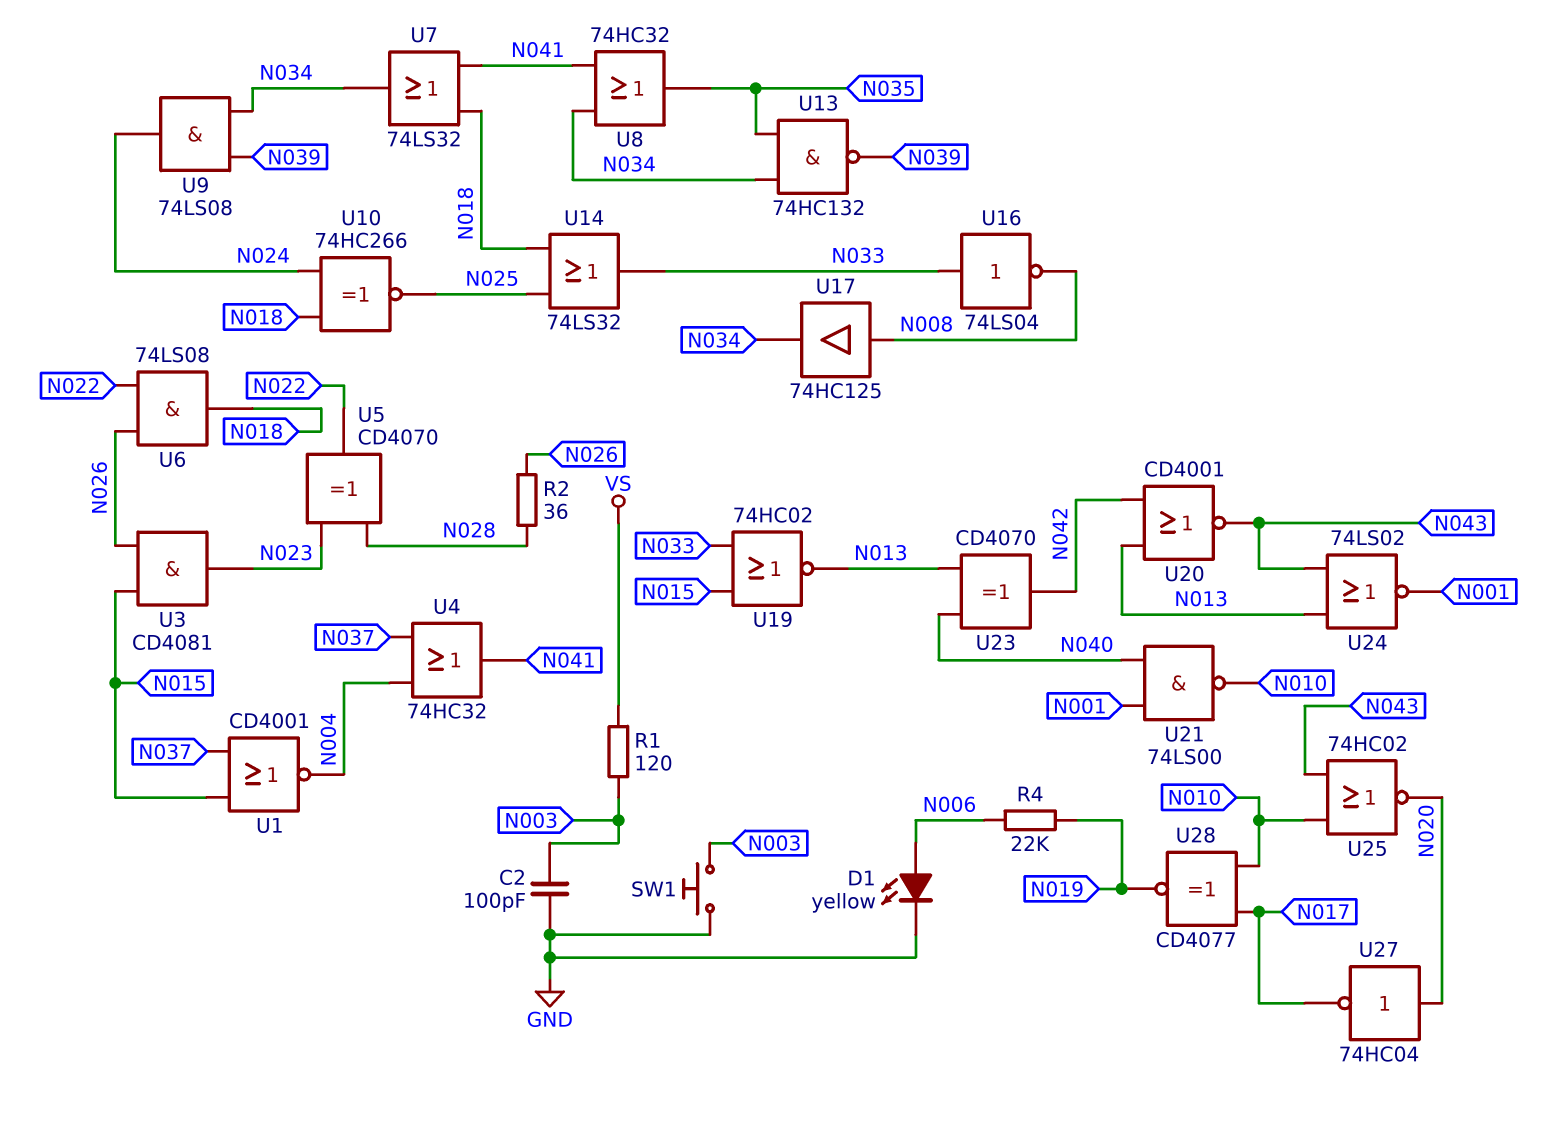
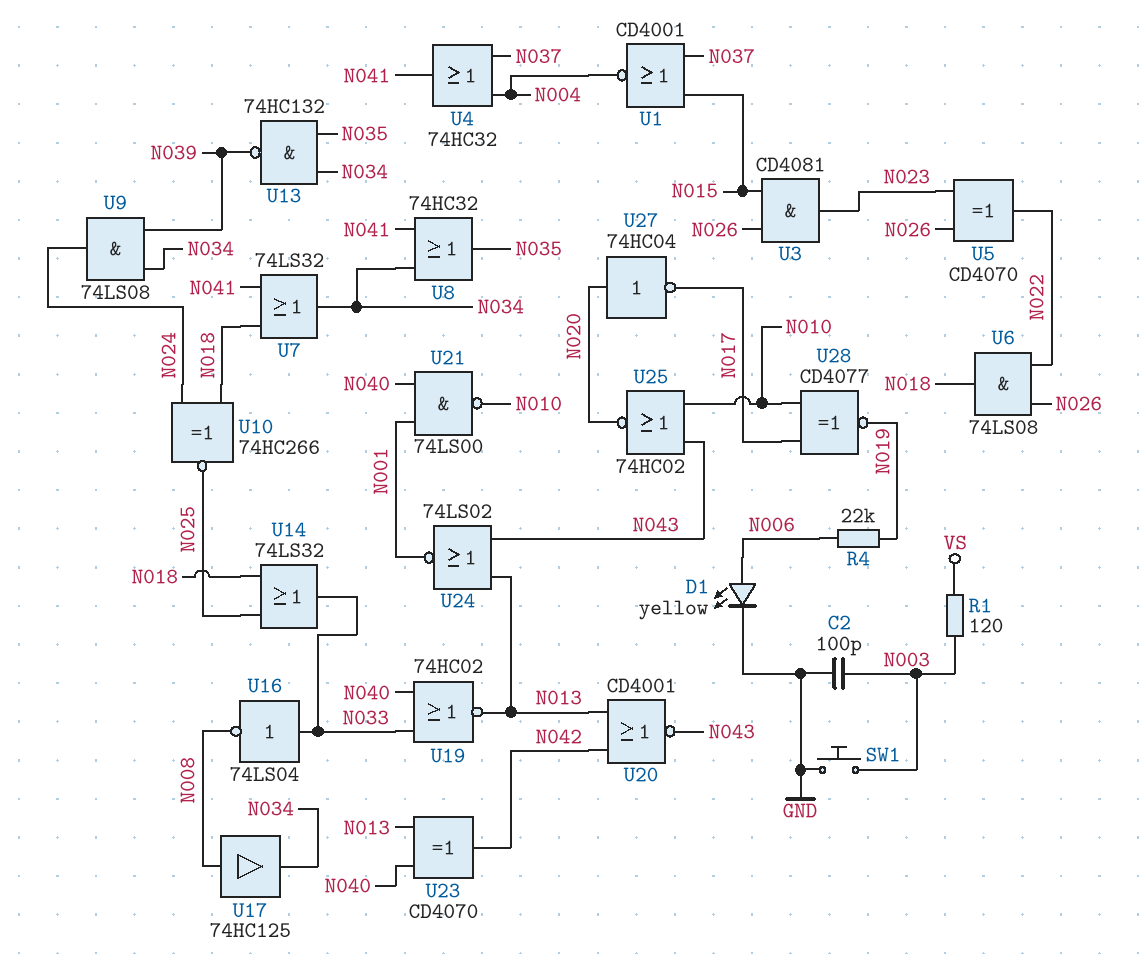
R2: 36 (N026, N028) -> none
U5: XOR CD4070 (in N023, in N028, out N022) -> XOR CD4070 (in N023, in N026, out N022)
U19: NOR 74HC02 (in N015, in N033, out N013) -> NOR 74HC02 (in N033, in N040, out N013)

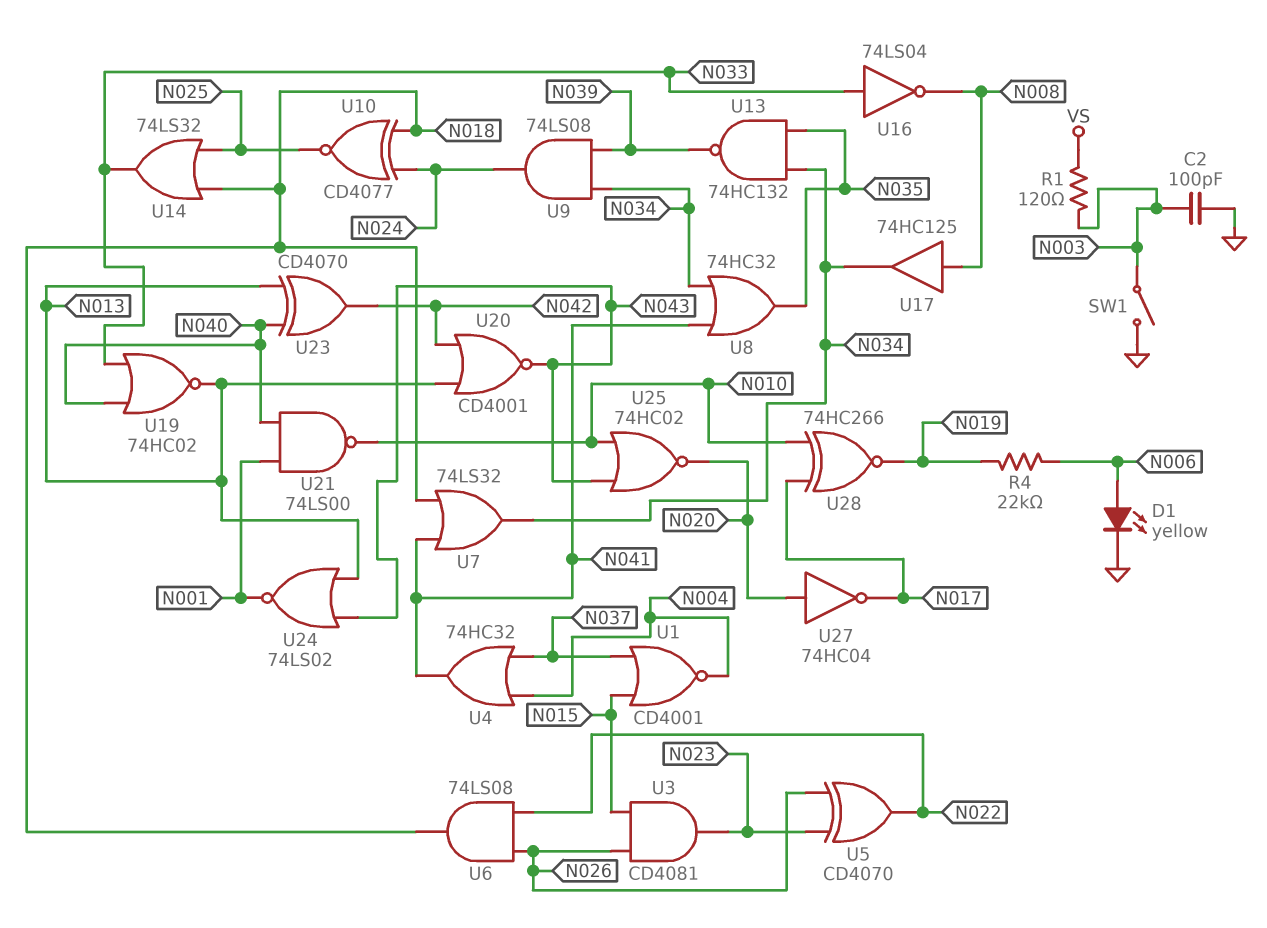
SW1: button (GND, N003) -> switch (GND, N003)
U10: XNOR 74HC266 (in N018, in N024, out N025) -> XNOR CD4077 (in N018, in N024, out N025)
U28: XNOR CD4077 (in N010, in N017, out N019) -> XNOR 74HC266 (in N010, in N017, out N019)

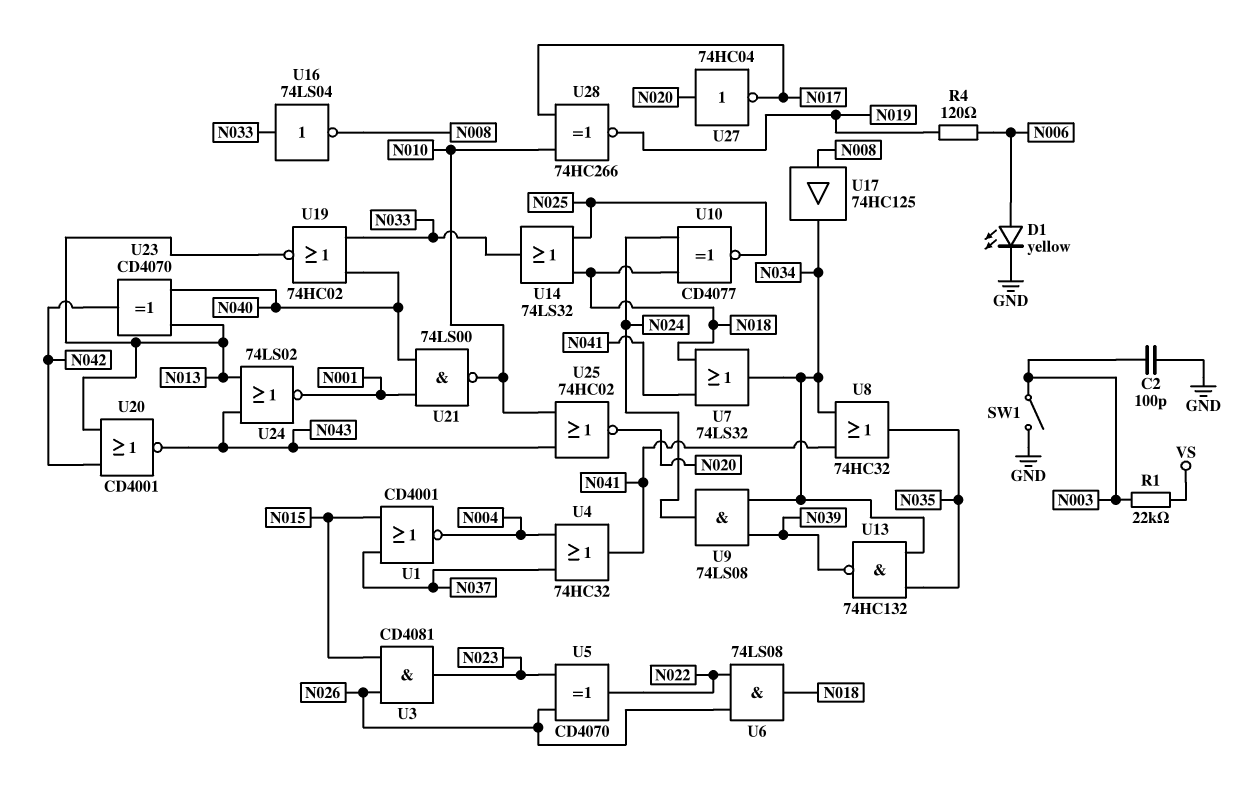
R1: 120 (N003, VS) -> 22k (N003, VS)
R4: 22k (N006, N019) -> 120 (N006, N019)

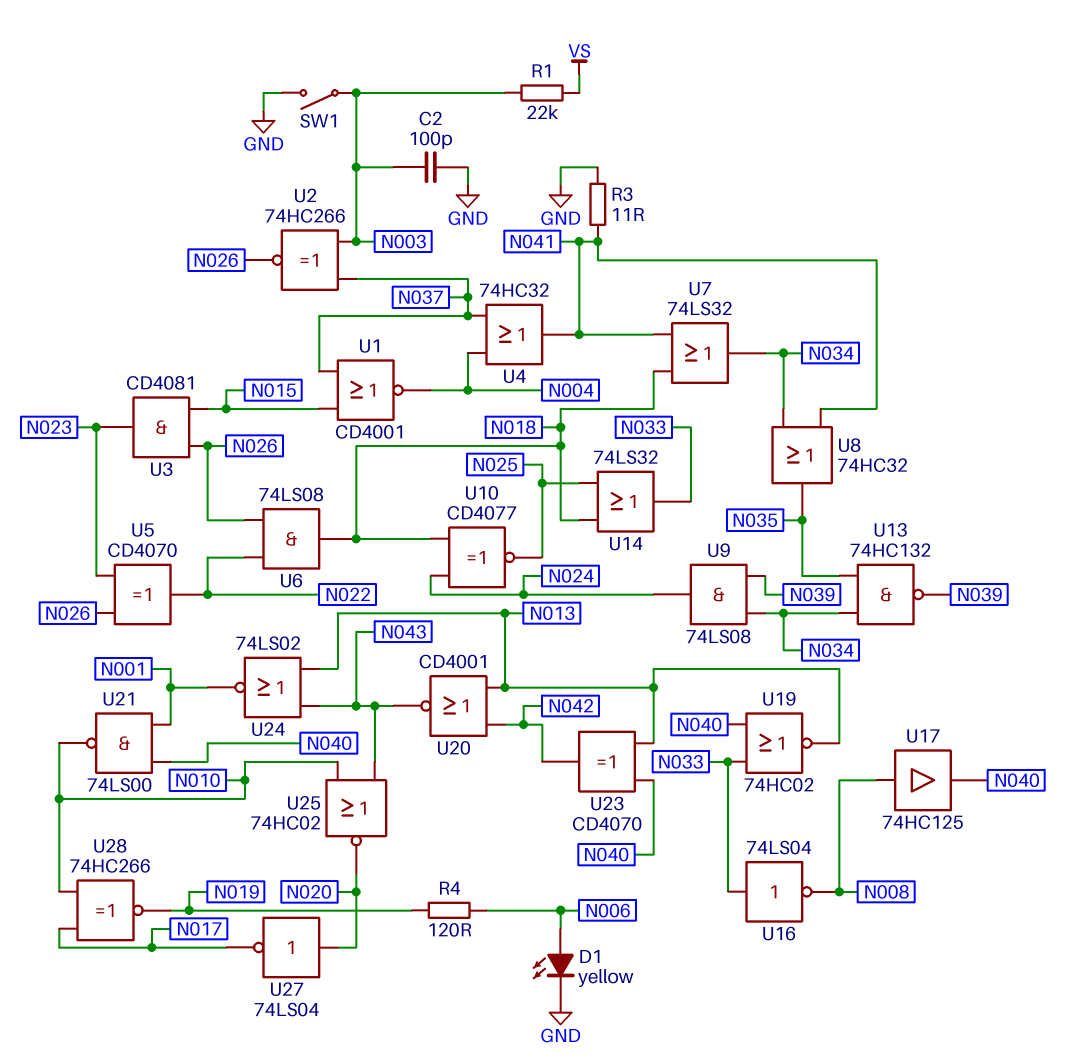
R3: none -> 11 (GND, N041)
U2: none -> XNOR 74HC266 (in N003, in N037, out N026)
U17: buffer 74HC125 (in N008, out N034) -> buffer 74HC125 (in N008, out N040)
U27: NOT 74HC04 (in N020, out N017) -> NOT 74LS04 (in N020, out N017)

